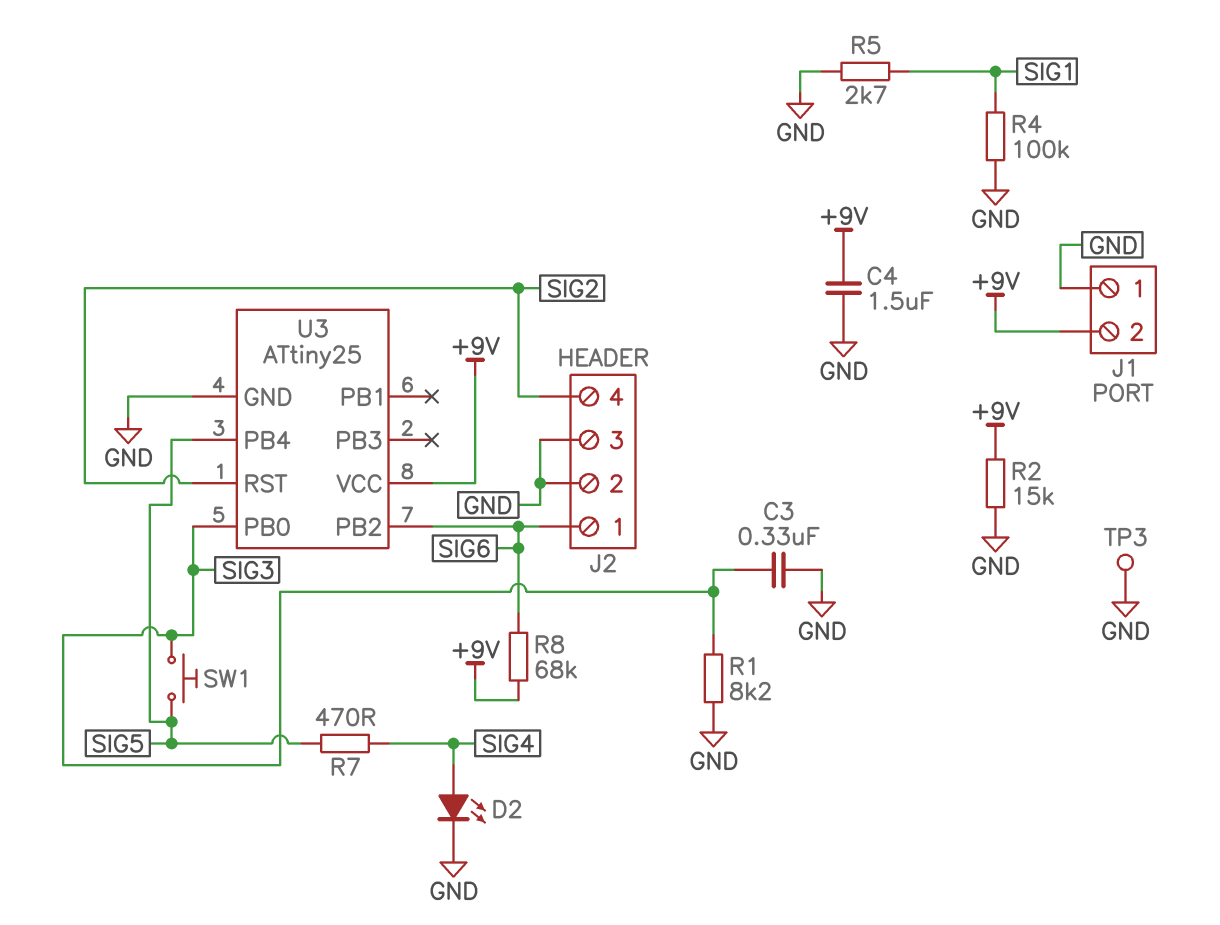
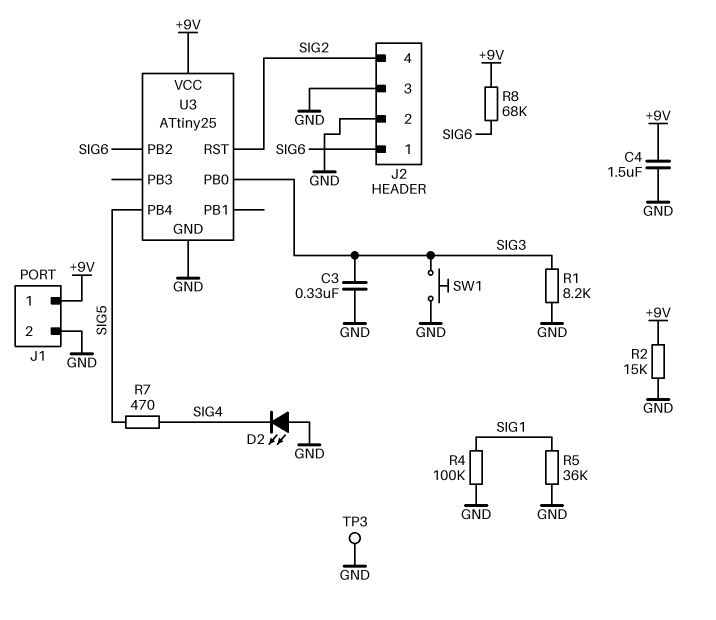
D2: LED (A SIG4, K GND) -> LED (A GND, K SIG4)
J1 pin 1: GND -> +9V
J1 pin 2: +9V -> GND
R5: 2.7k (GND, SIG1) -> 36k (GND, SIG1)
SW1: button (SIG3, SIG5) -> button (GND, SIG3)

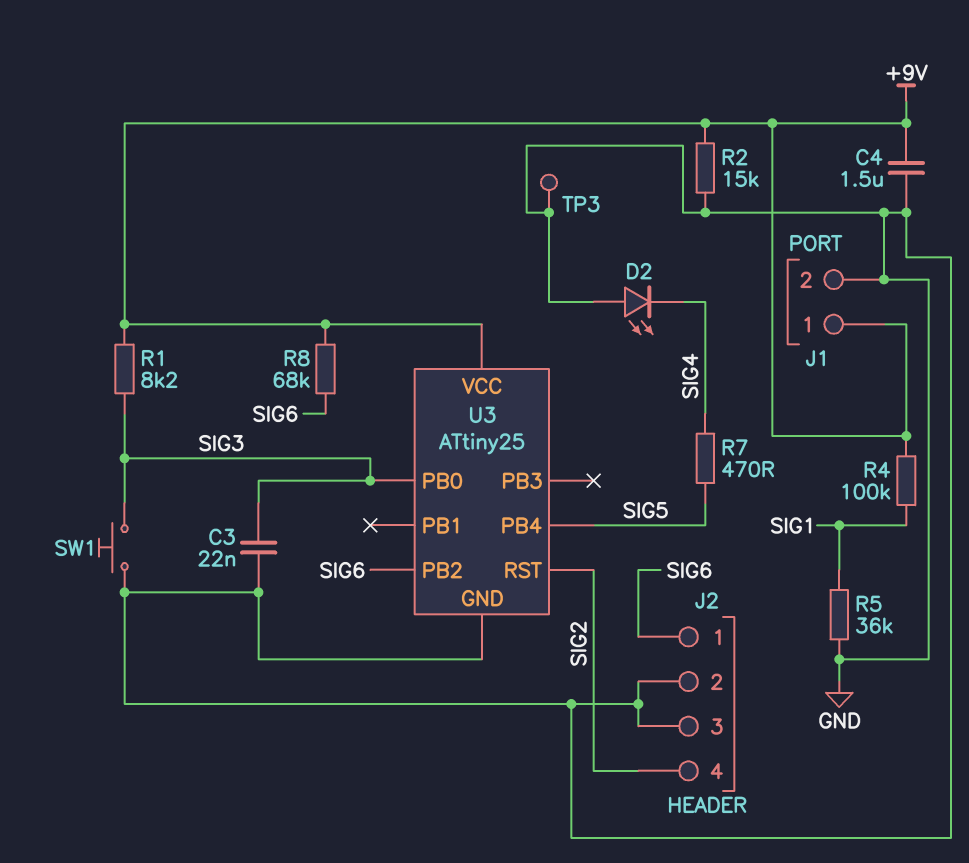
C3: 330nF (GND, SIG3) -> 22nF (GND, SIG3)
R1: 8.2k (GND, SIG3) -> 8.2k (+9V, SIG3)
R4: 100k (GND, SIG1) -> 100k (+9V, SIG1)

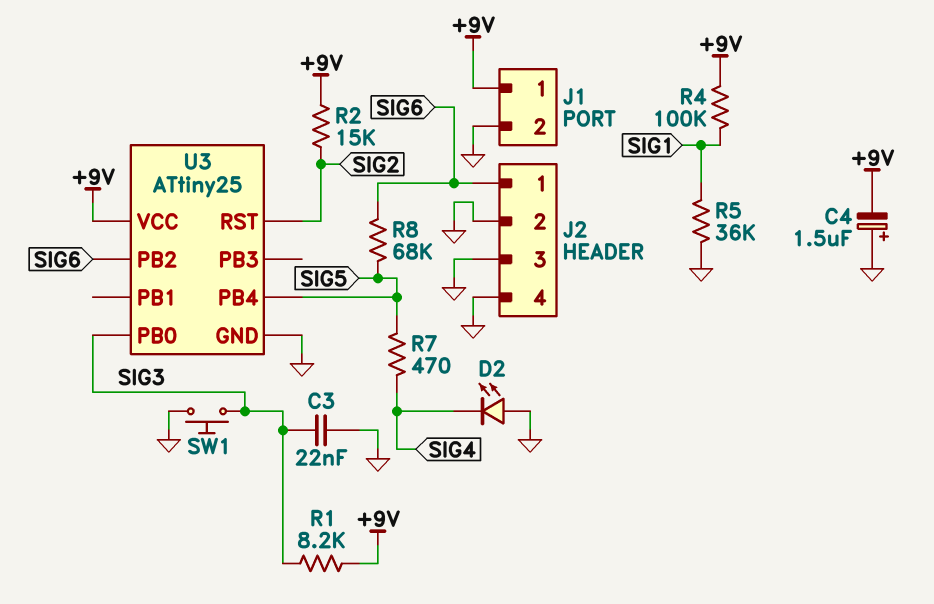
C4: 1.5uF (+9V, GND) -> 1.5uF (plus GND, minus +9V)
J2 pin 4: SIG2 -> GND
R2: 15k (+9V, GND) -> 15k (+9V, SIG2)
R8: 68k (+9V, SIG6) -> 68k (SIG5, SIG6)
TP3: test point (GND) -> none

